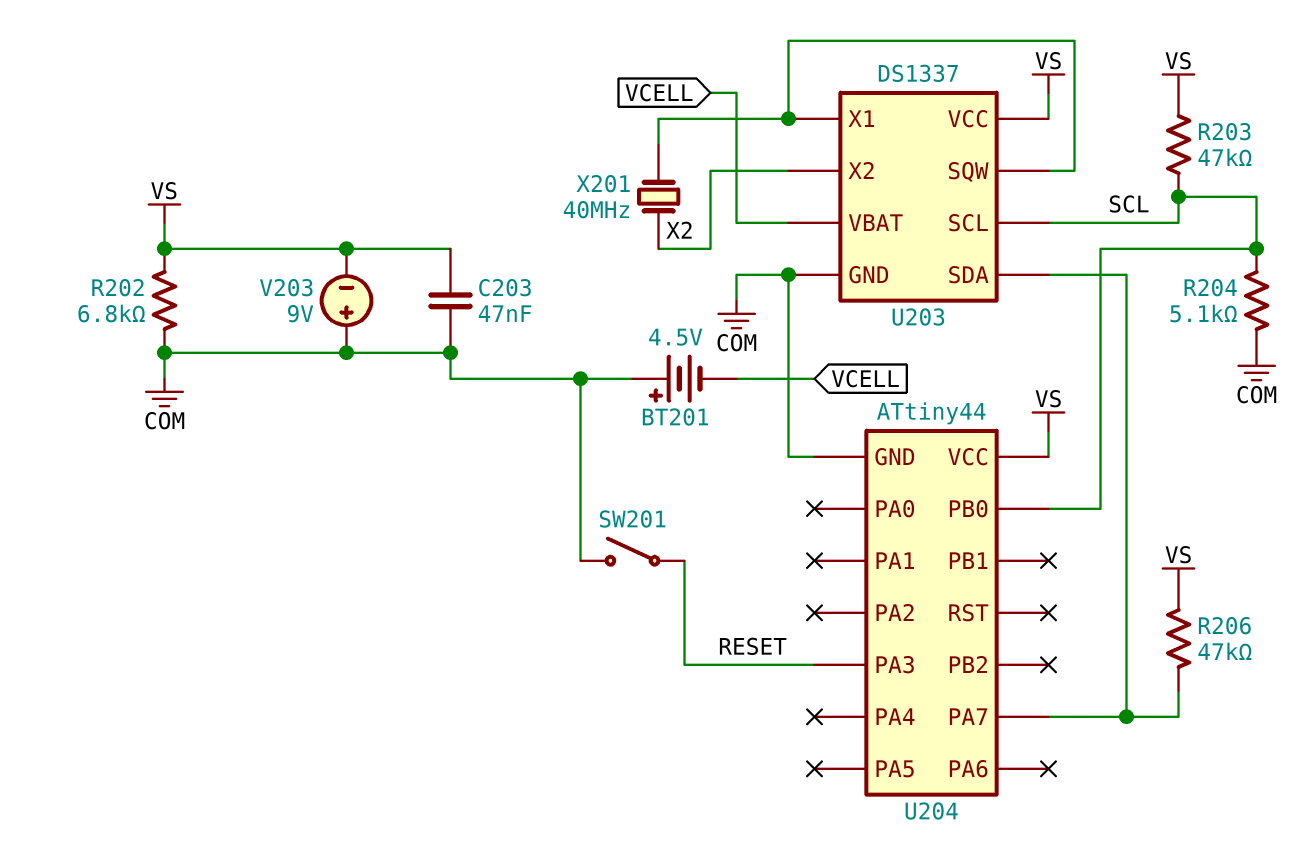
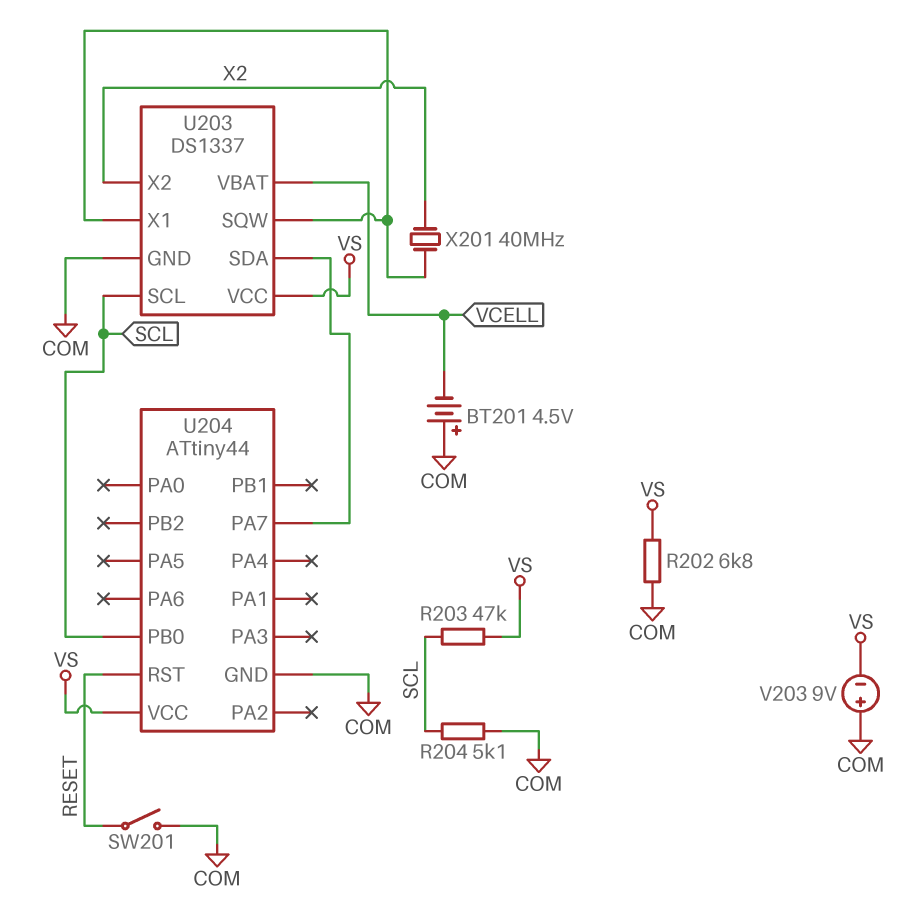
C203: 47nF (COM, VS) -> none
R206: 47k (U203/SDA, VS) -> none
U204 pin PA3: RESET -> none
U204 pin RST: none -> RESET

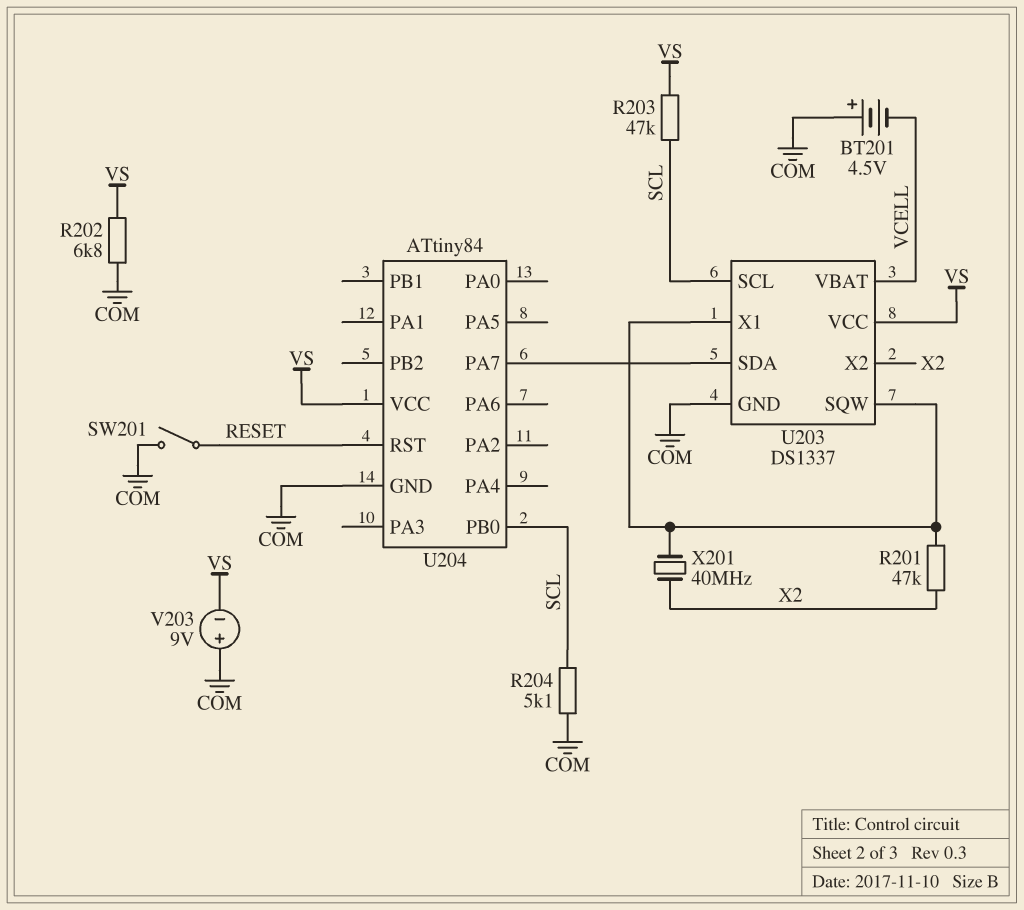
R201: none -> 47k (U203/SQW, X2)
U204: ATtiny44 -> ATtiny84

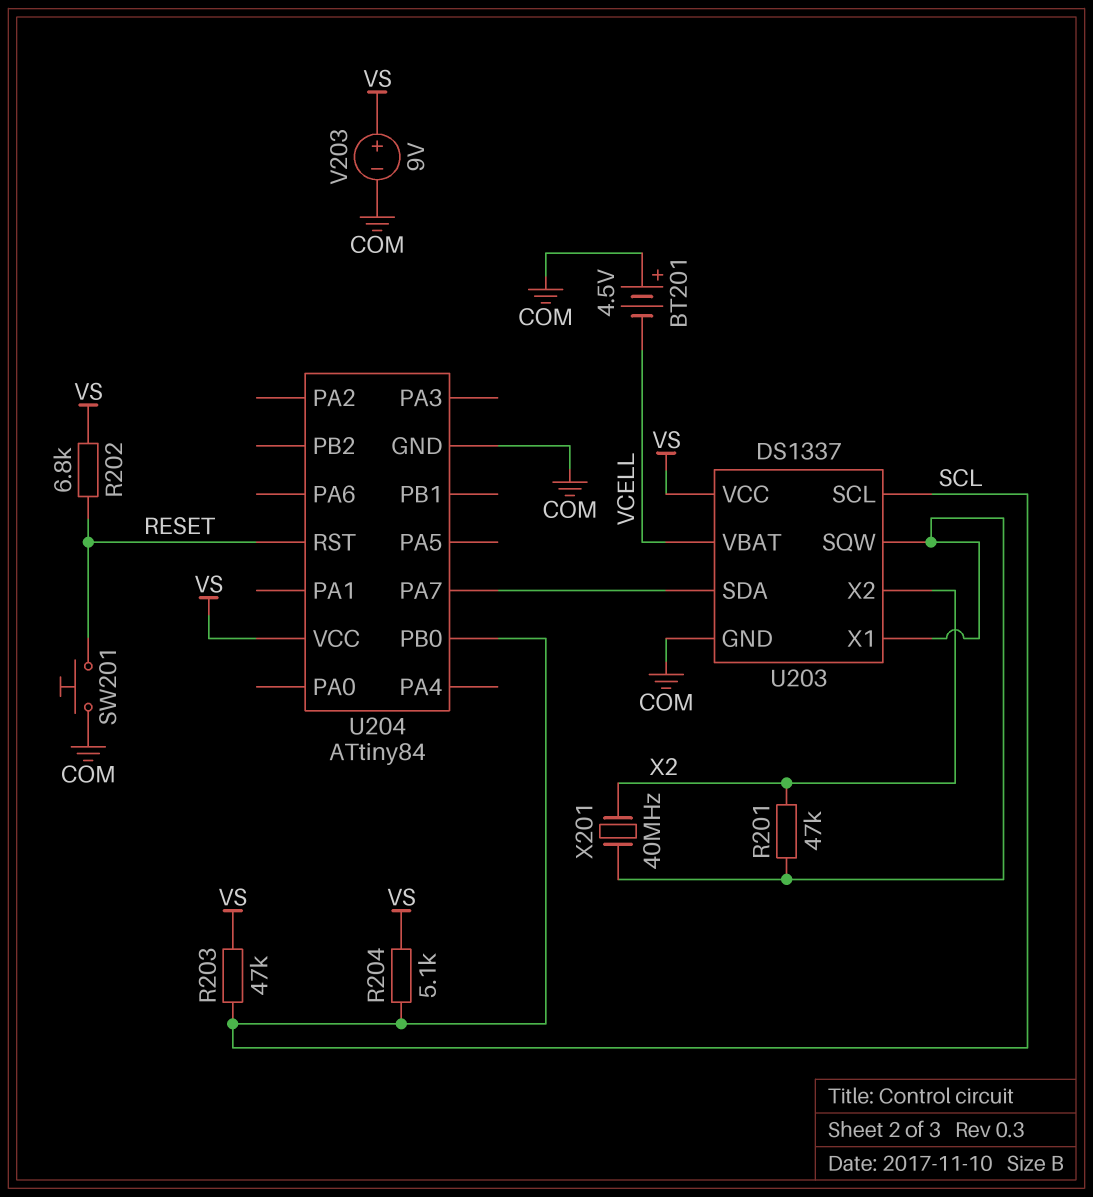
R202: 6.8k (COM, VS) -> 6.8k (RESET, VS)
R204: 5.1k (COM, SCL) -> 5.1k (SCL, VS)
SW201: switch (COM, RESET) -> button (COM, RESET)
V203: 9V (plus COM, minus VS) -> 9V (plus VS, minus COM)

